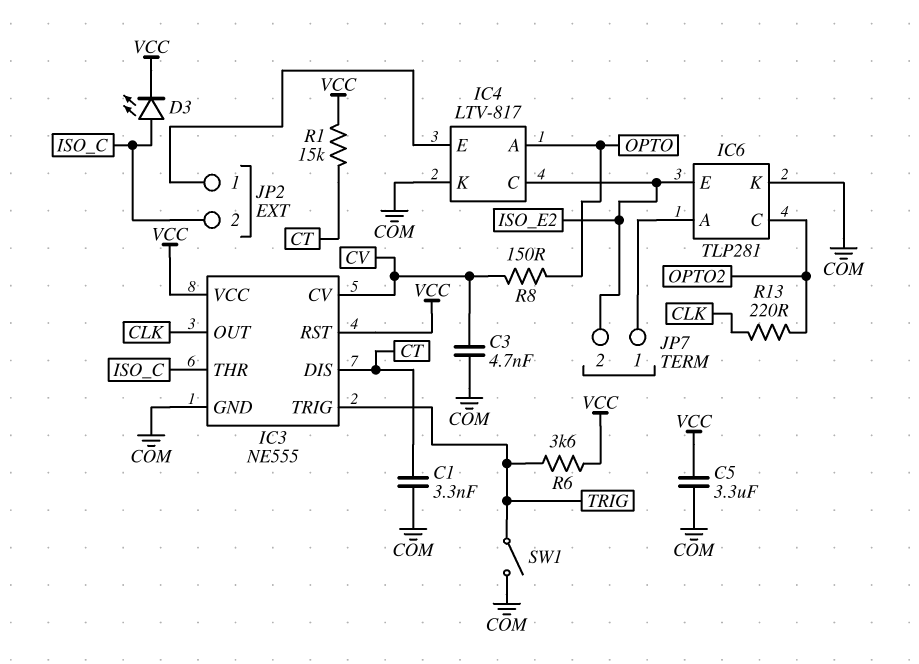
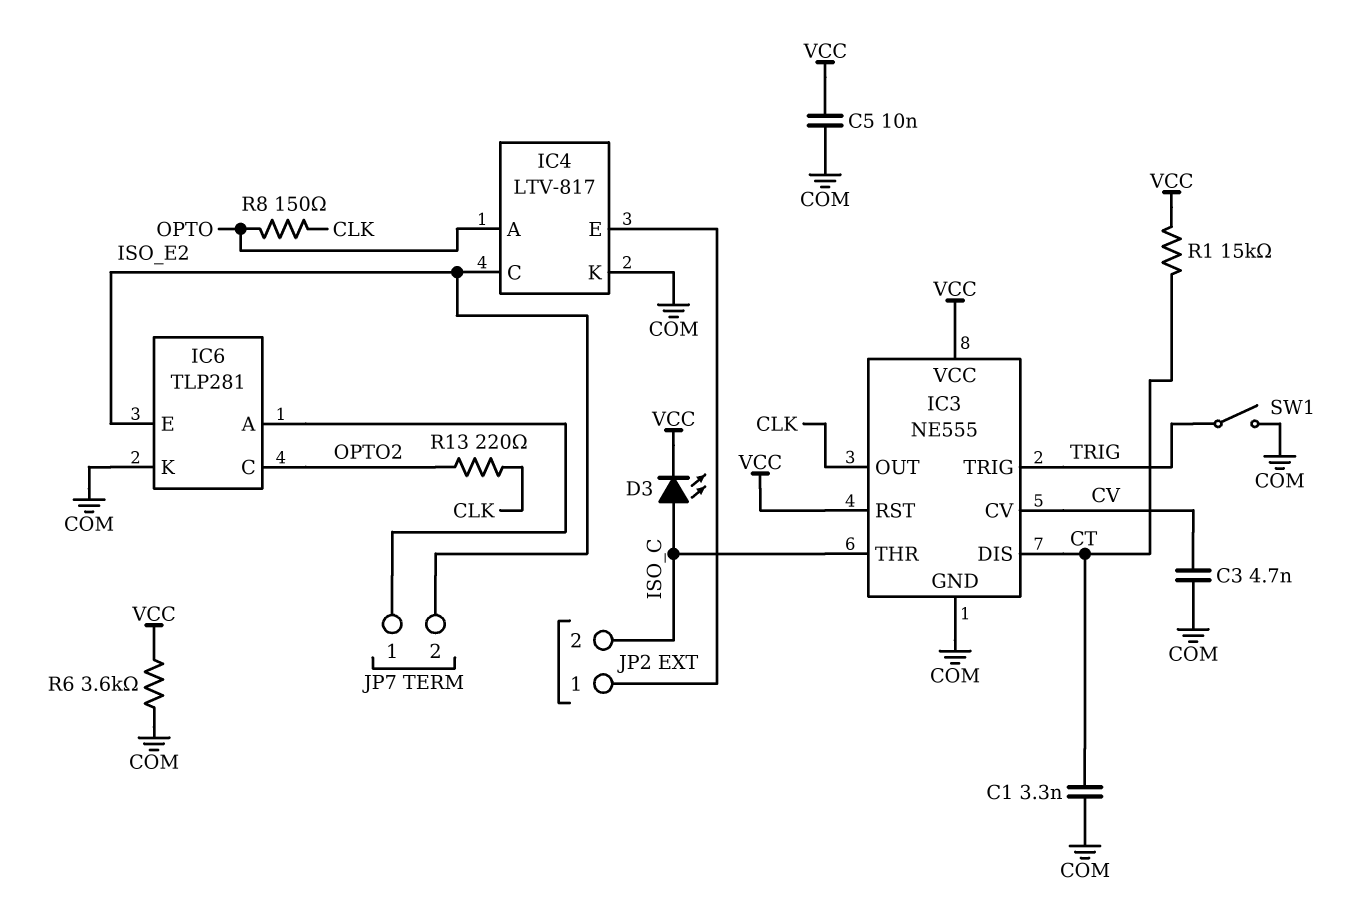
C5: 3.3uF (COM, VCC) -> 10nF (COM, VCC)
R6: 3.6k (TRIG, VCC) -> 3.6k (COM, VCC)
R8: 150 (CV, OPTO) -> 150 (CLK, OPTO)

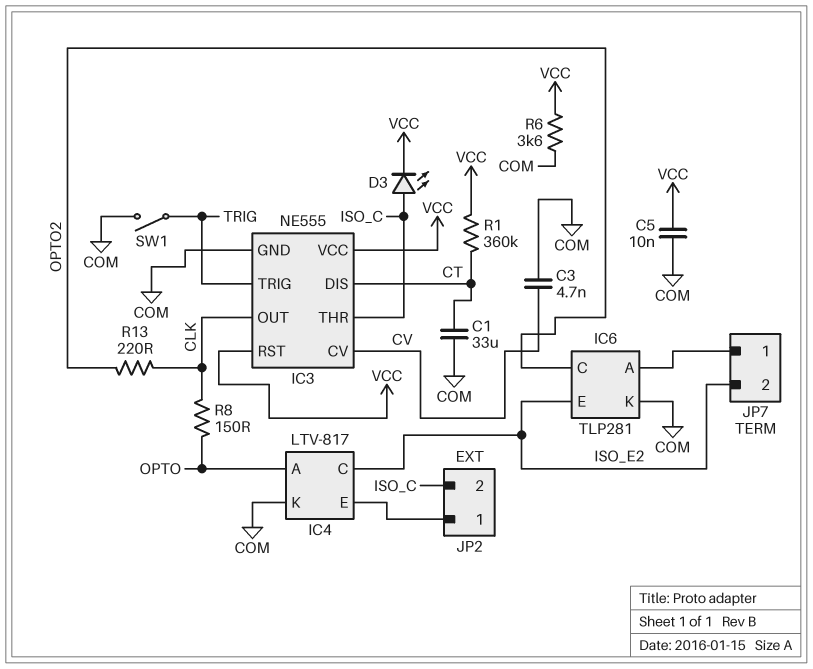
C1: 3.3nF (COM, CT) -> 33uF (COM, CT)
R1: 15k (CT, VCC) -> 360k (CT, VCC)

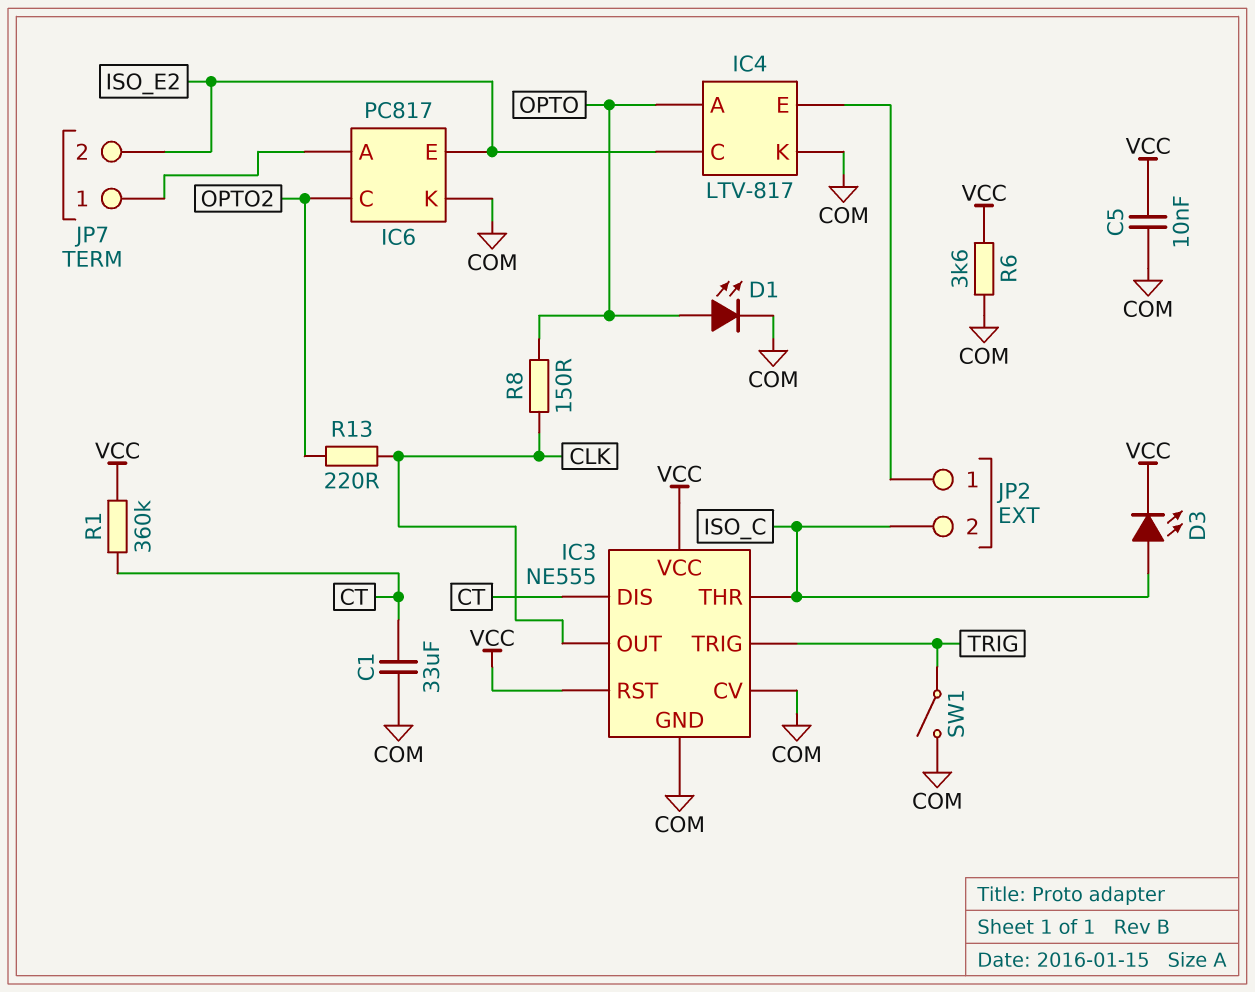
C3: 4.7nF (COM, CV) -> none
D1: none -> LED (A OPTO, K COM)
IC3 pin CV: CV -> COM
IC6: TLP281 -> PC817

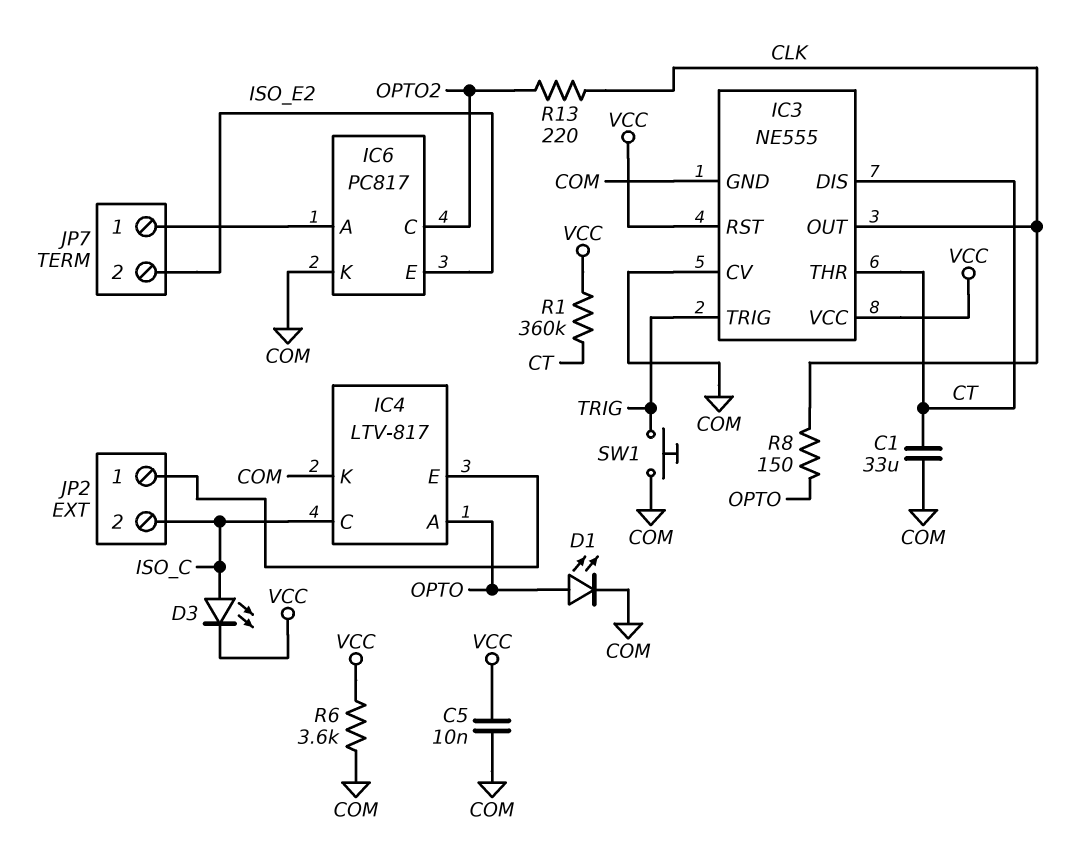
IC3 pin THR: ISO_C -> CT
IC4 pin C: ISO_E2 -> ISO_C
SW1: switch (COM, TRIG) -> button (COM, TRIG)

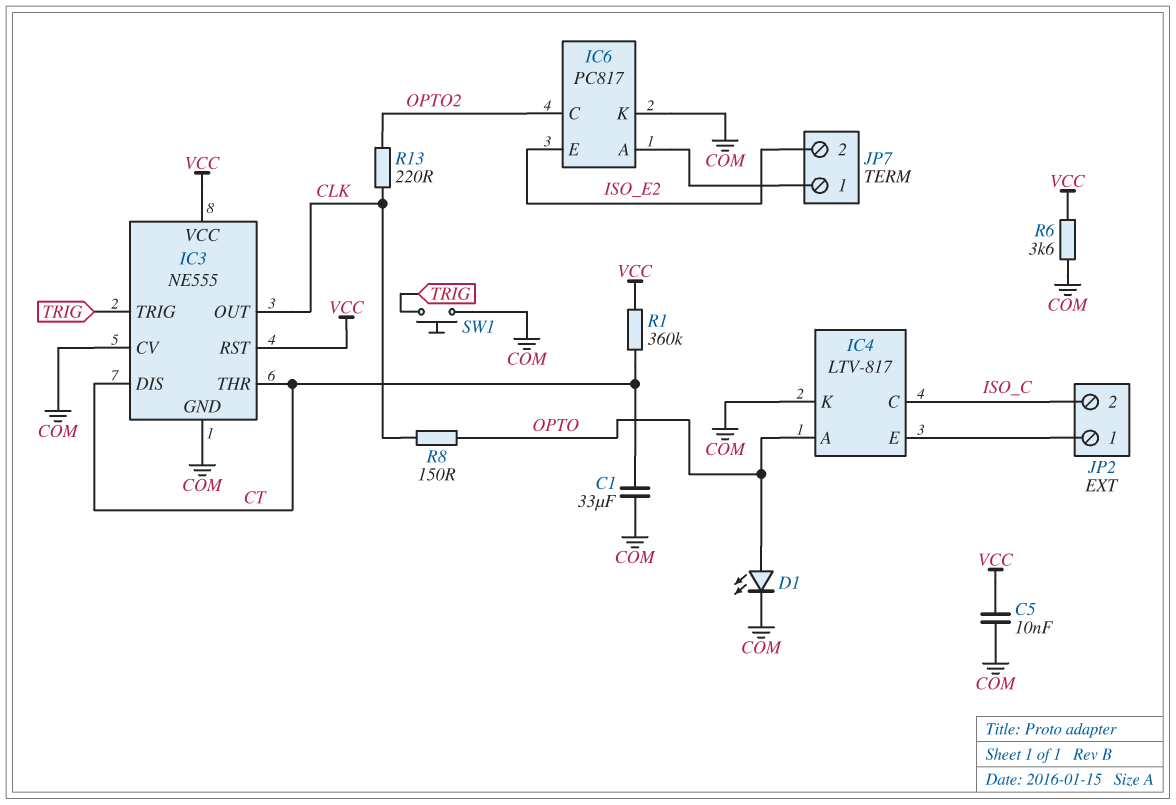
D3: LED (A ISO_C, K VCC) -> none

